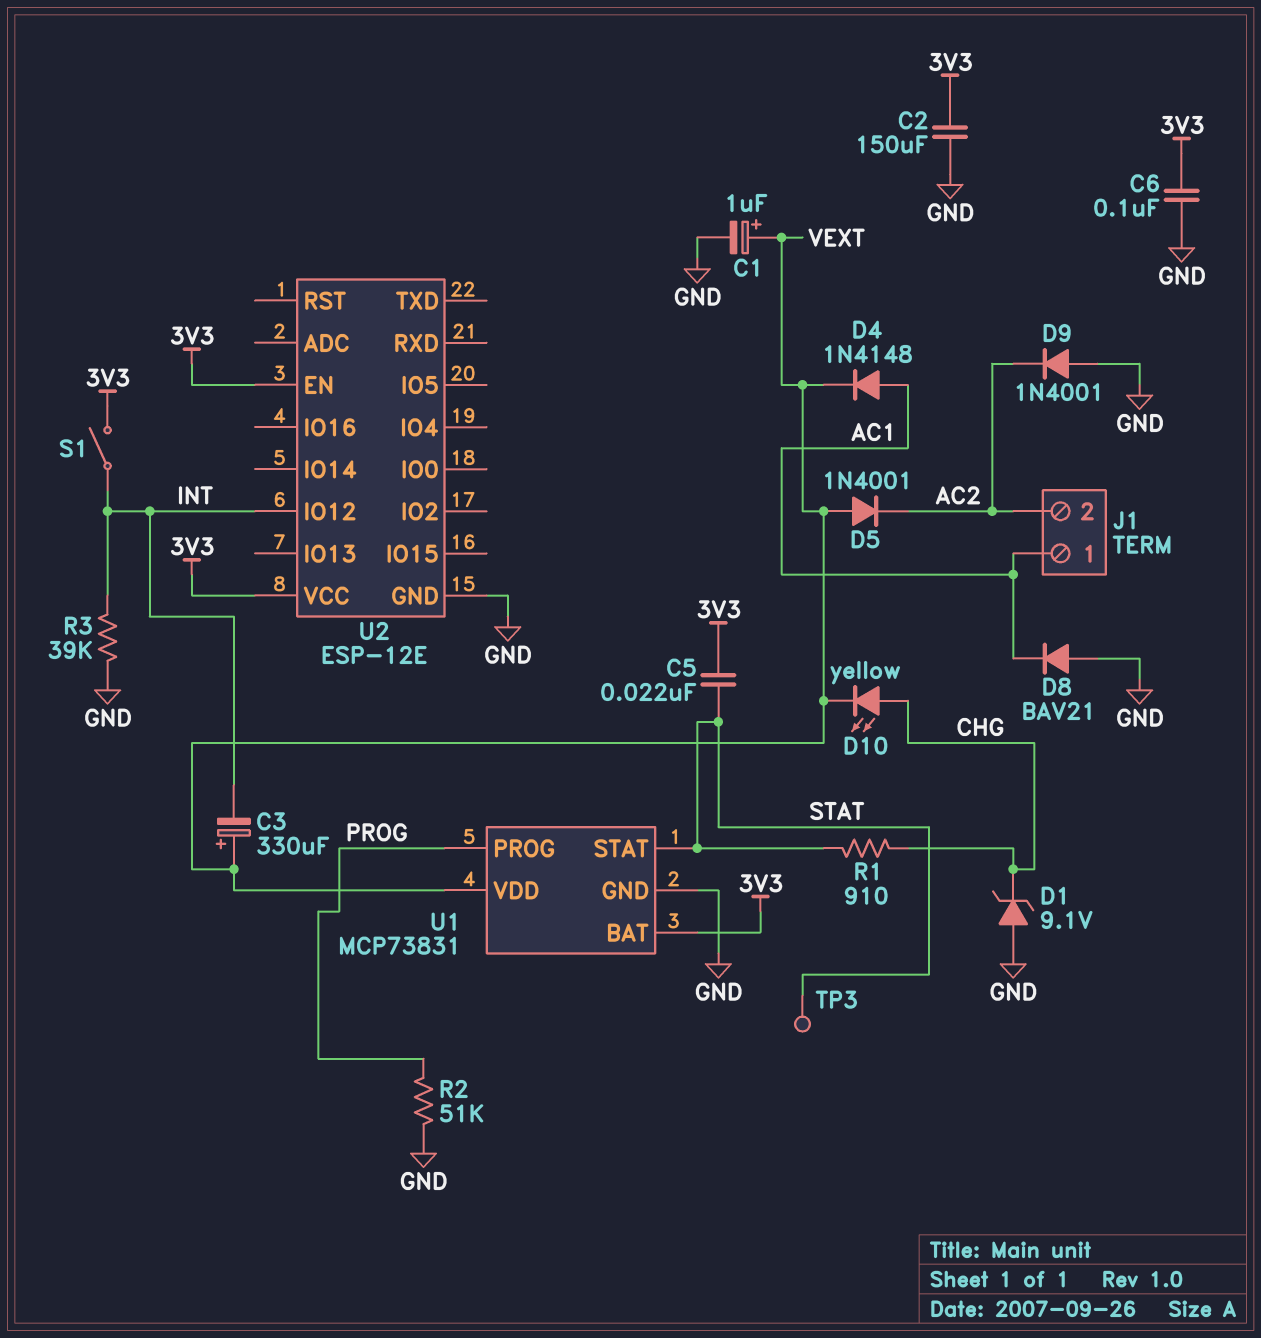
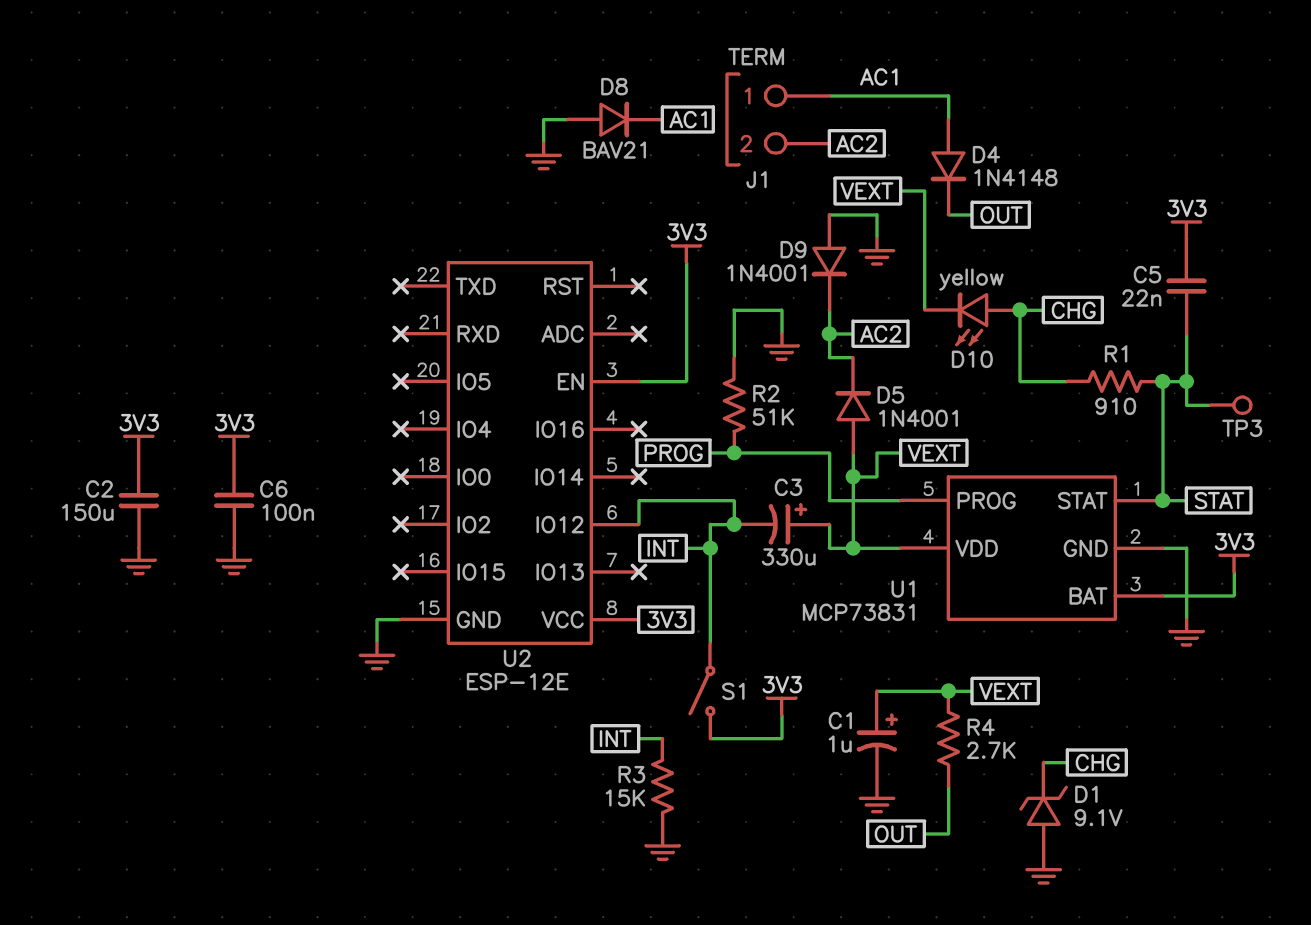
D4: diode 1N4148 (A AC1, K VEXT) -> diode 1N4148 (A AC1, K OUT)
R3: 39k (GND, INT) -> 15k (GND, INT)
R4: none -> 2.7k (OUT, VEXT)

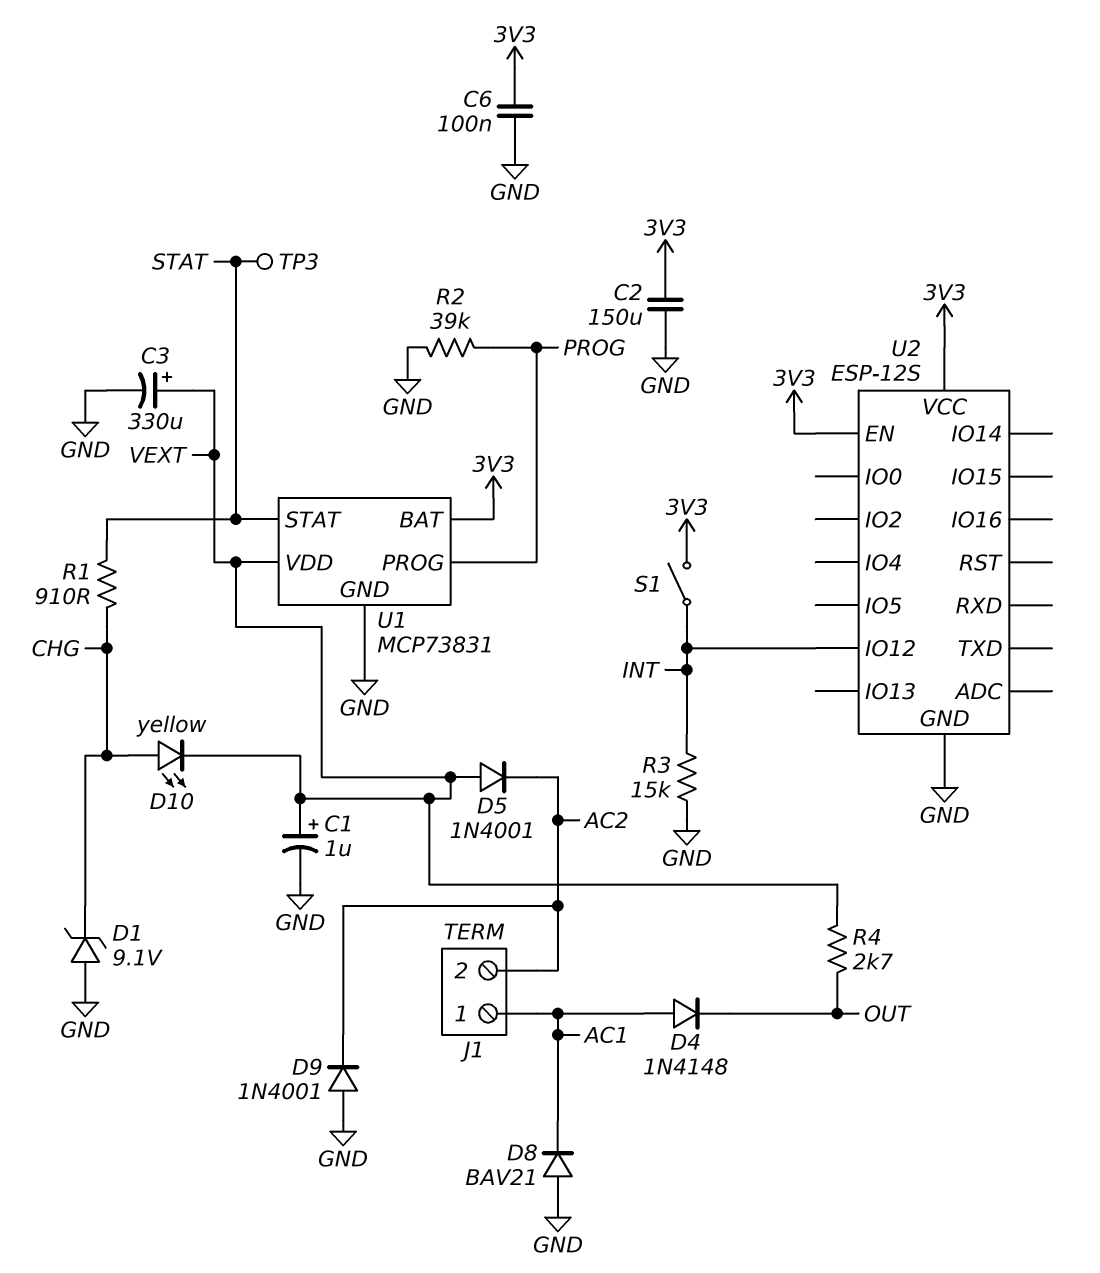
C3: 330uF (plus VEXT, minus INT) -> 330uF (plus VEXT, minus GND)
C5: 22nF (3V3, STAT) -> none
R2: 51k (GND, PROG) -> 39k (GND, PROG)
U2: ESP-12E -> ESP-12S

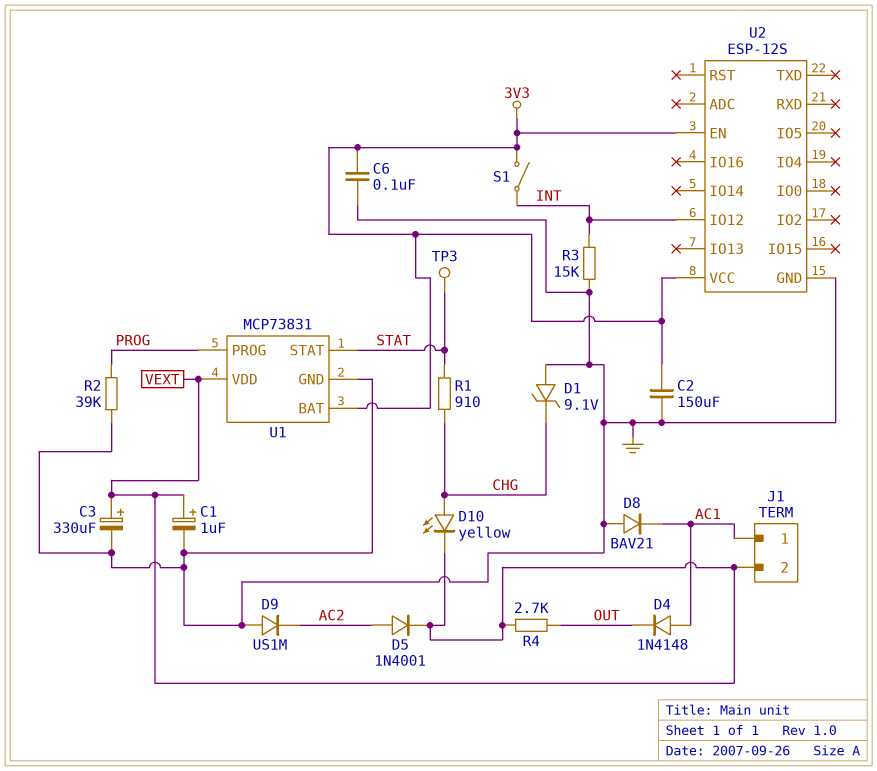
D5: diode 1N4001 (A VEXT, K AC2) -> diode 1N4001 (A AC2, K VEXT)
D9: diode 1N4001 (A GND, K AC2) -> diode US1M (A GND, K AC2)
J1 pin 2: AC2 -> VEXT

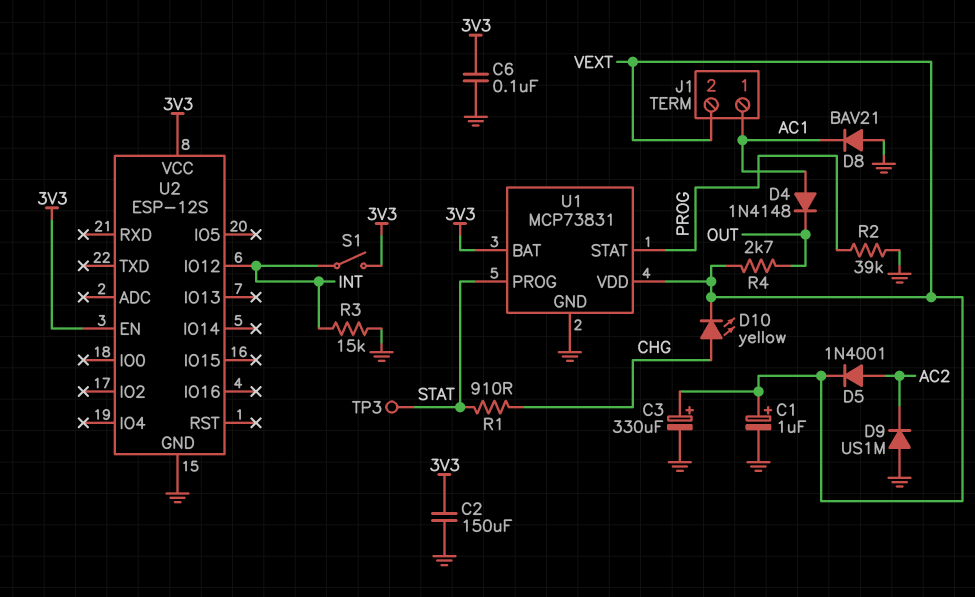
D1: zener 9.1V (A GND, K CHG) -> none
U1 pin PROG: PROG -> STAT
U1 pin STAT: STAT -> PROG

